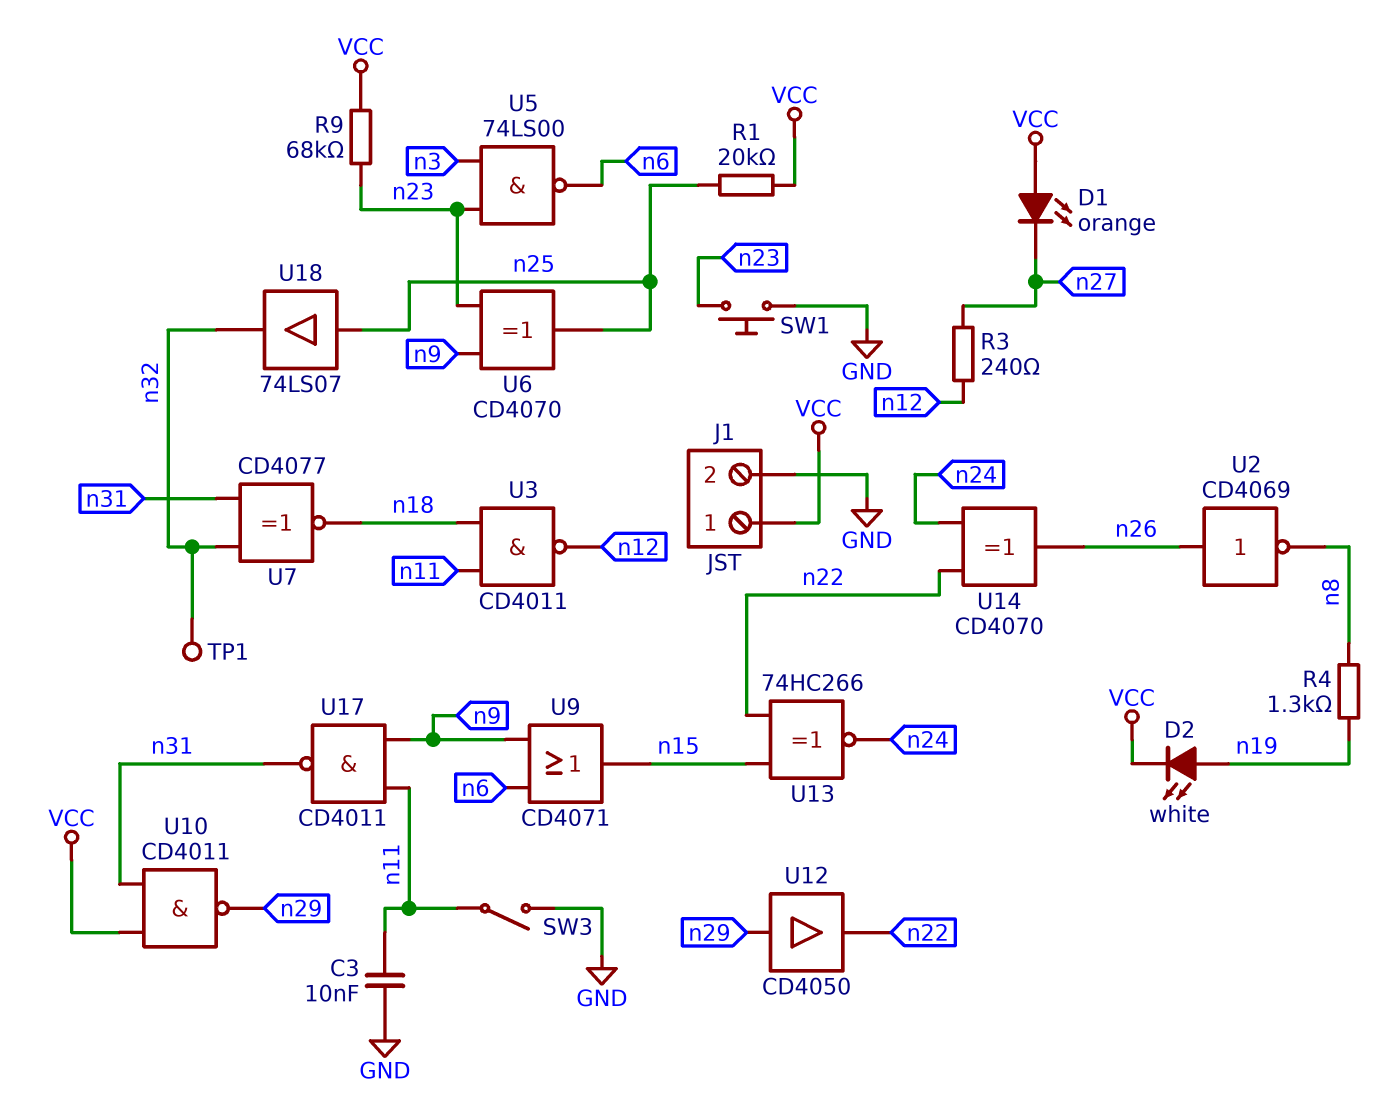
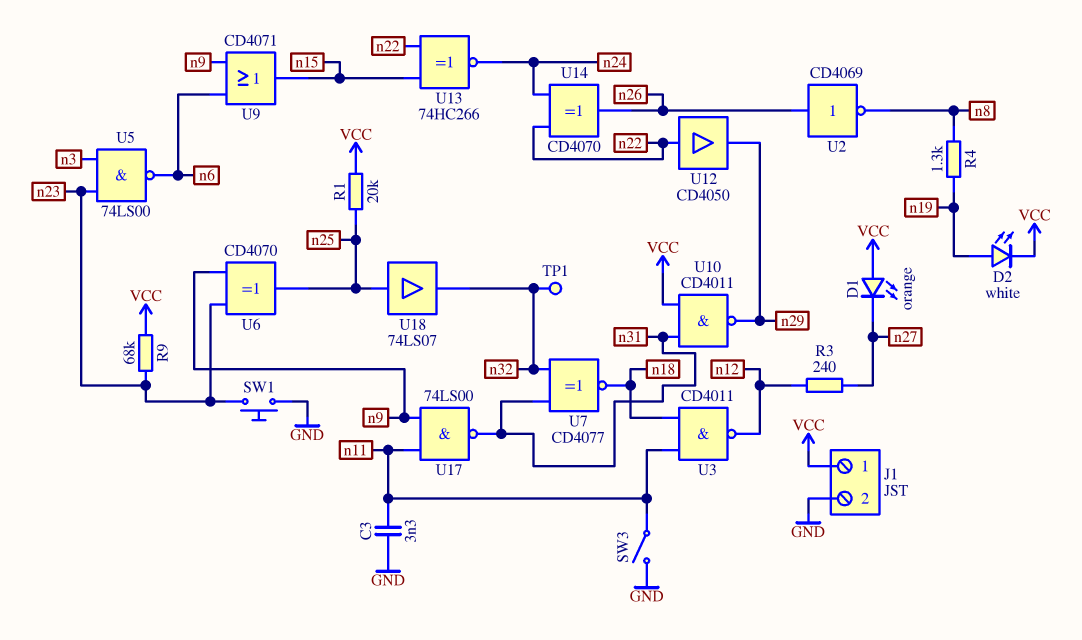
C3: 10nF (GND, n11) -> 3.3nF (GND, n11)
U12: buffer CD4050 (in n29, out n22) -> buffer CD4050 (in n22, out n29)
U17: NAND CD4011 (in n9, in n11, out n31) -> NAND 74LS00 (in n9, in n11, out n31)

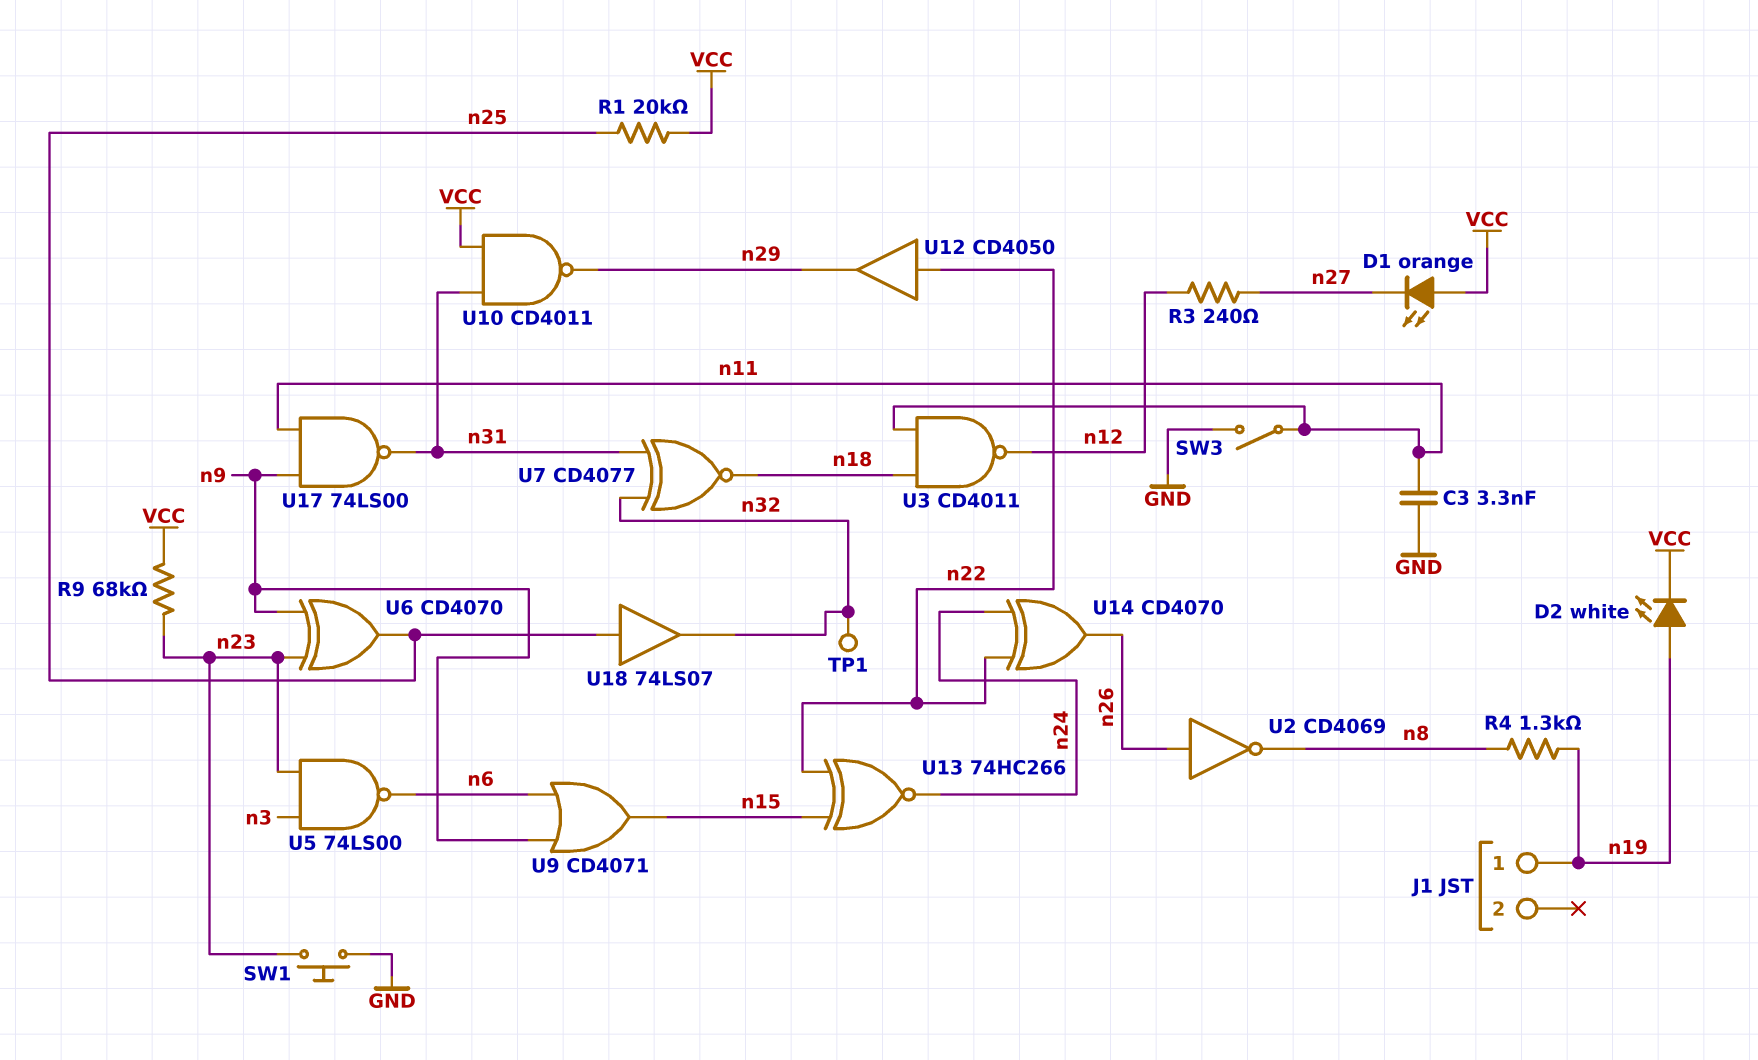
J1 pin 1: VCC -> n19
J1 pin 2: GND -> none

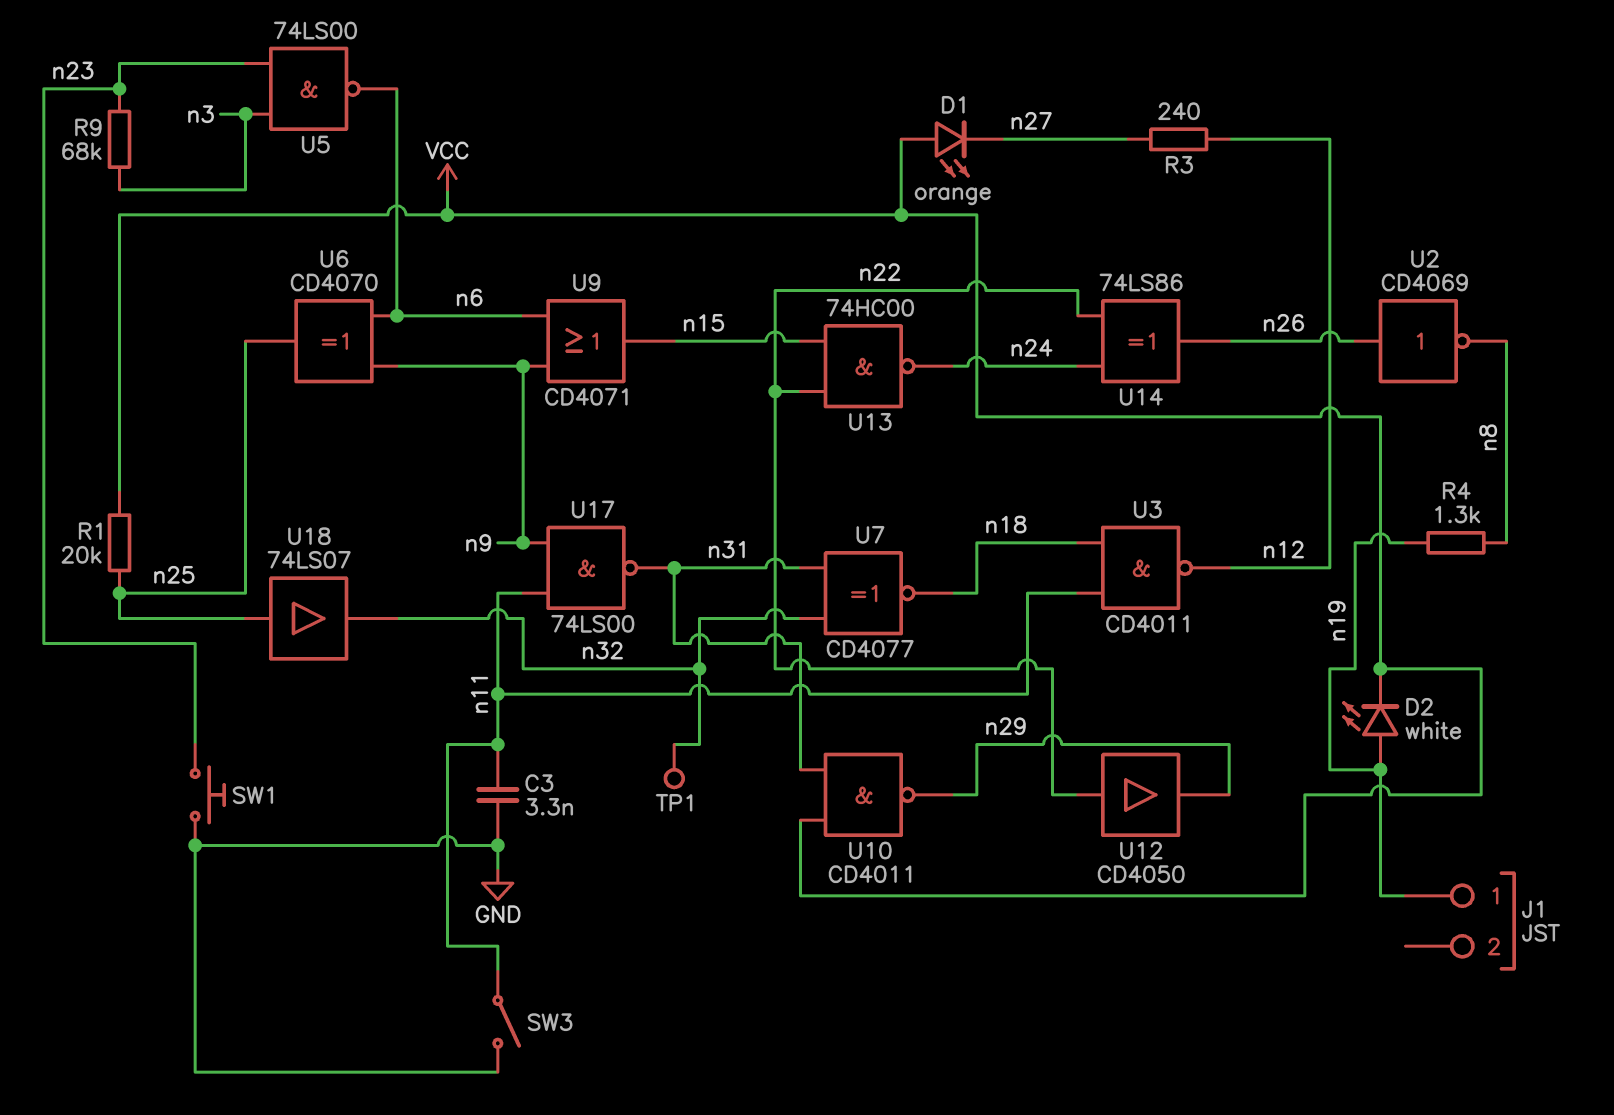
R9: 68k (VCC, n23) -> 68k (n3, n23)
U6: XOR CD4070 (in n9, in n23, out n25) -> XOR CD4070 (in n6, in n9, out n25)
U13: XNOR 74HC266 (in n15, in n22, out n24) -> NAND 74HC00 (in n15, in n22, out n24)
U14: XOR CD4070 (in n22, in n24, out n26) -> XOR 74LS86 (in n22, in n24, out n26)

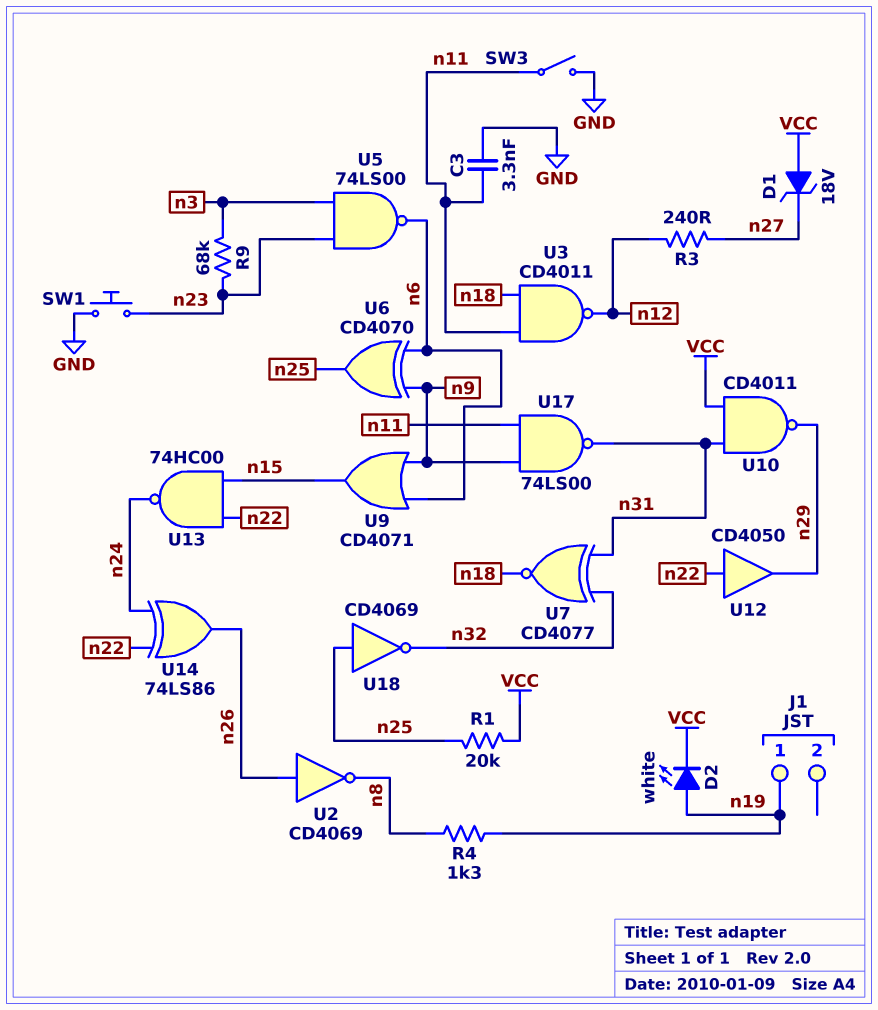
D1: LED orange (A VCC, K n27) -> zener 18V (A VCC, K n27)
TP1: test point (n32) -> none
U18: buffer 74LS07 (in n25, out n32) -> NOT CD4069 (in n25, out n32)

